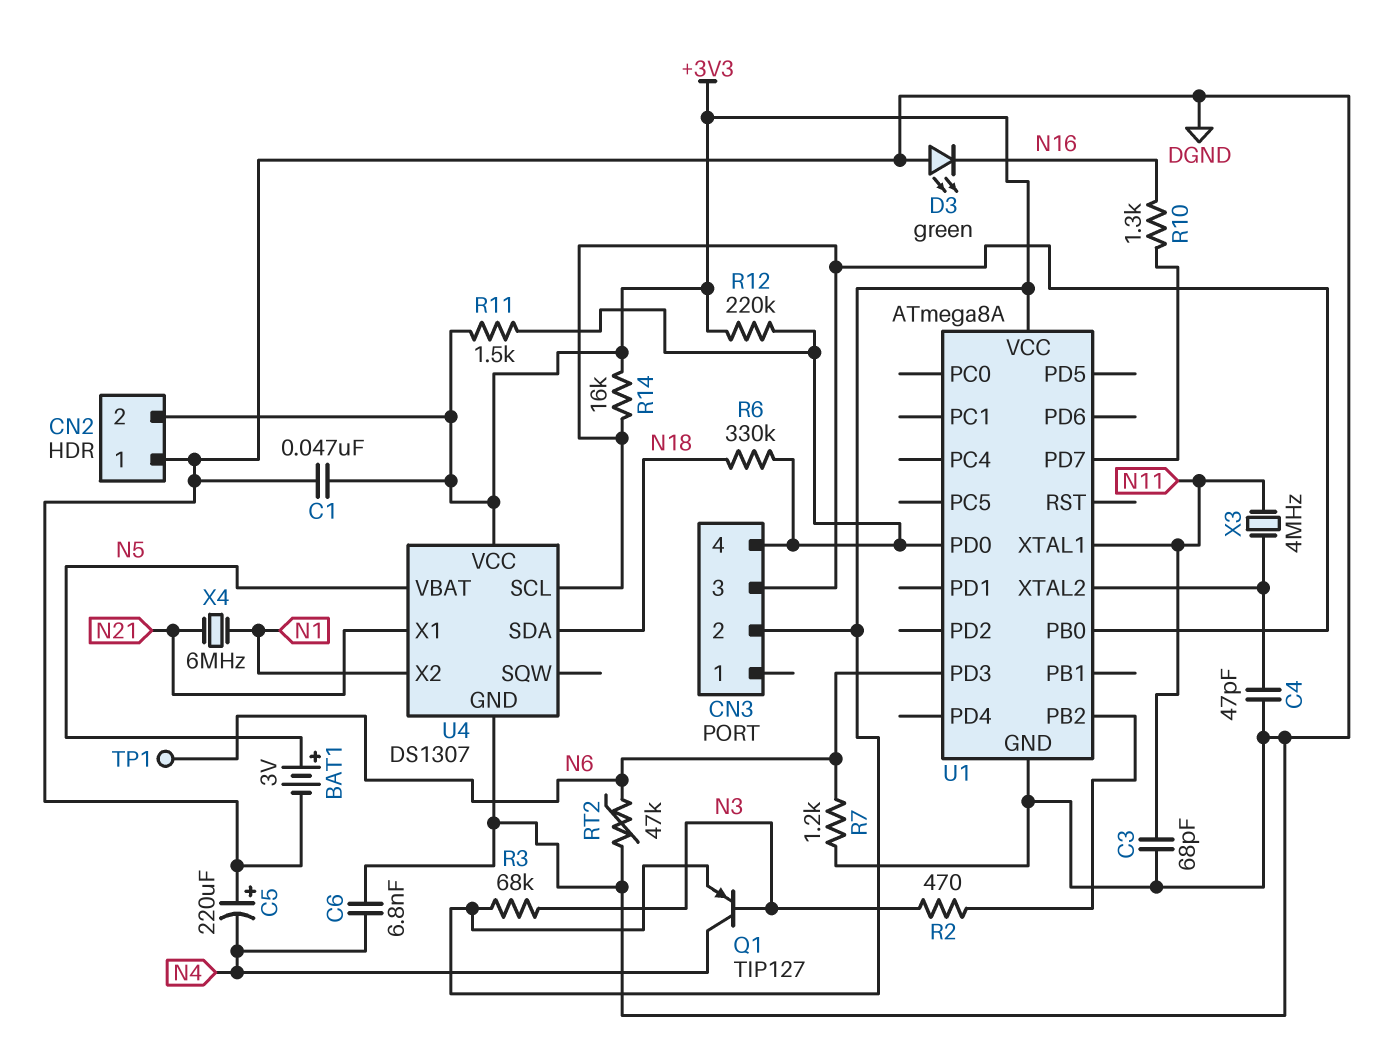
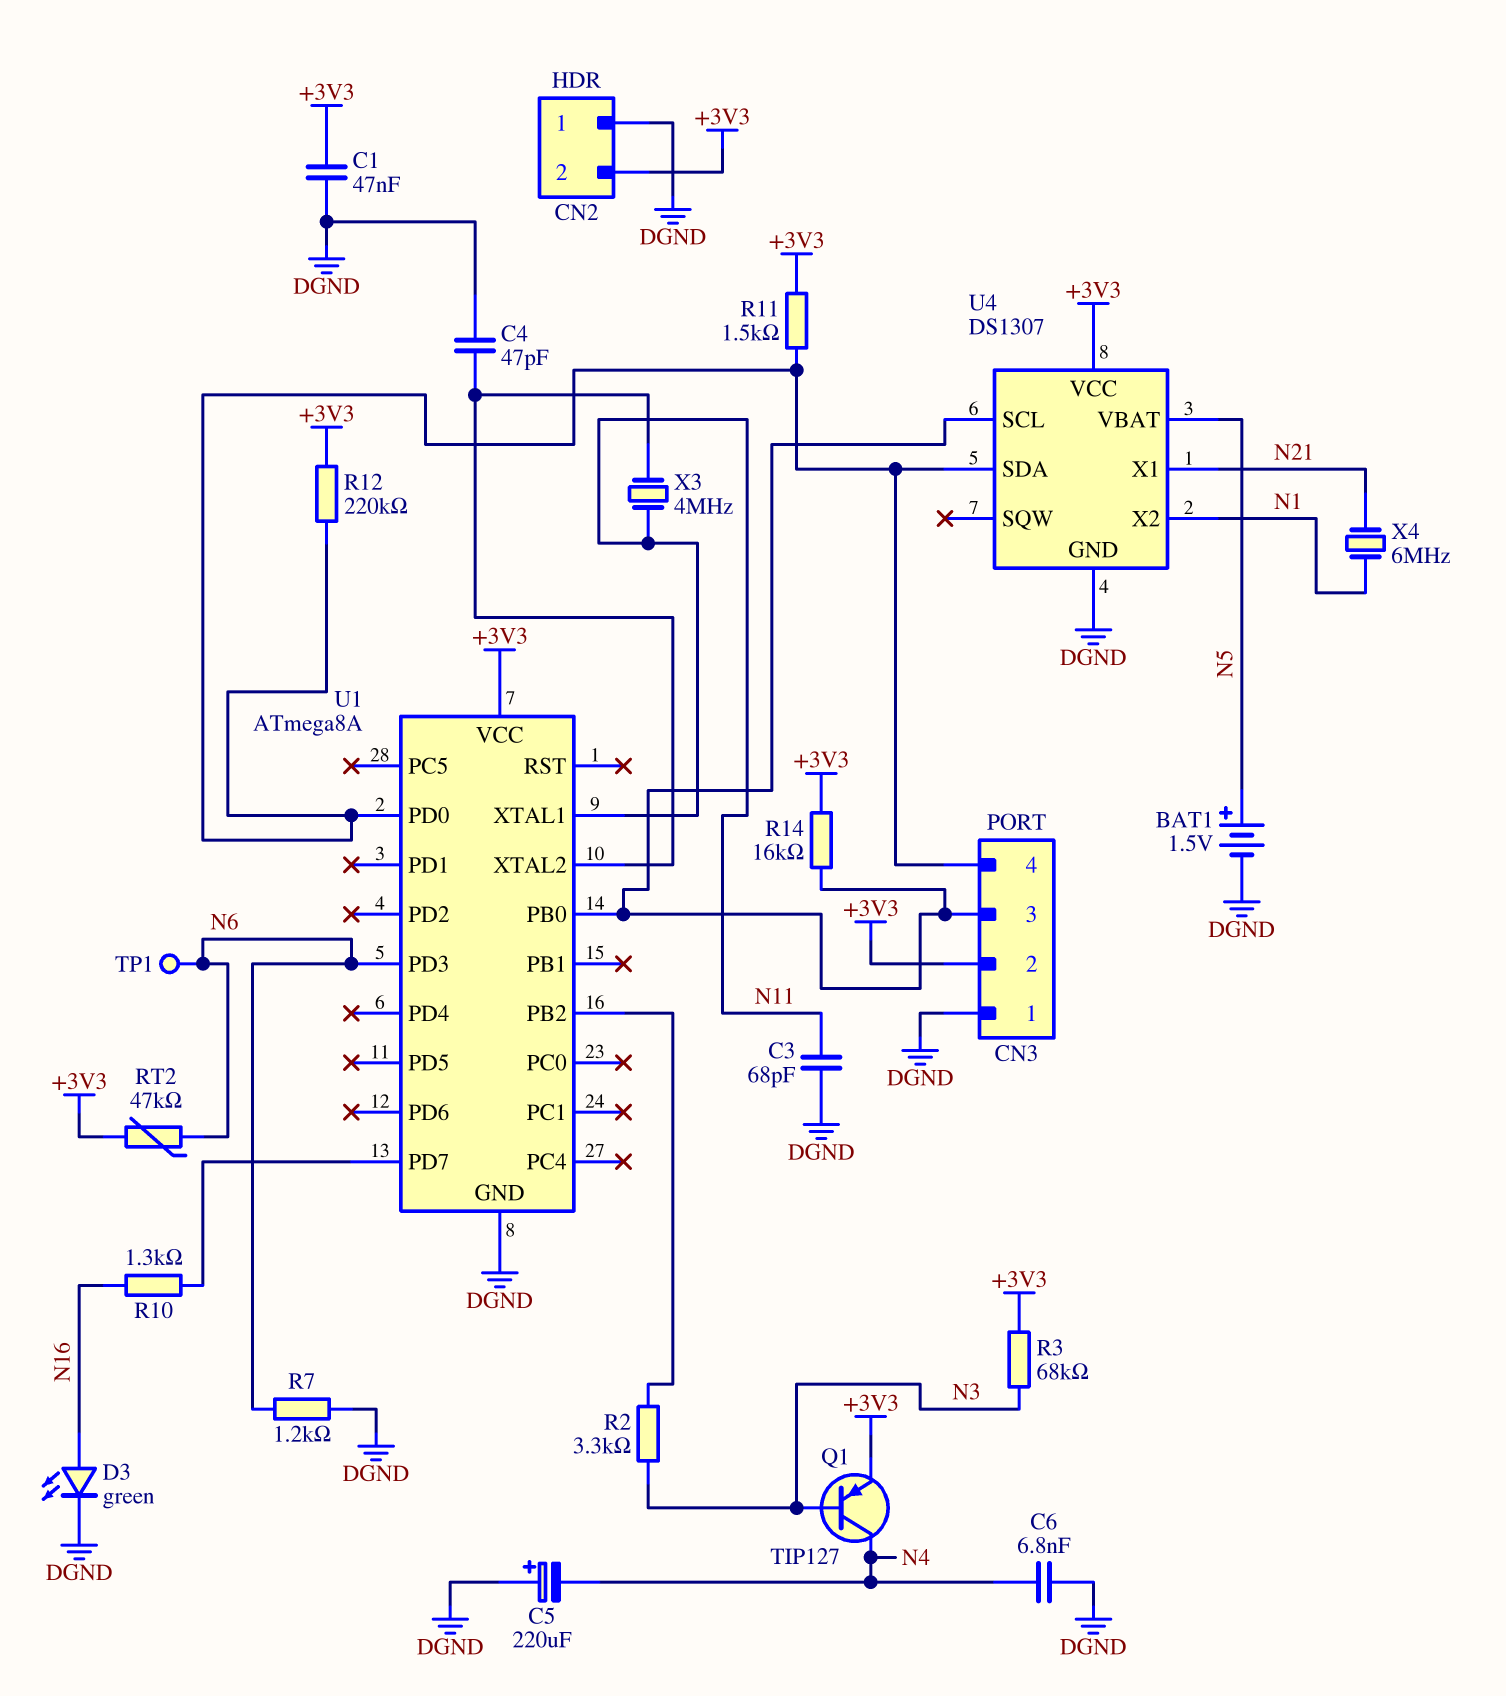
BAT1: 3V (plus N5, minus DGND) -> 1.5V (plus N5, minus DGND)
CN3 pin 1: none -> DGND
D3: LED green (A DGND, K N16) -> LED green (A N16, K DGND)
R2: 470 (N3, U1/PB2) -> 3.3k (N3, U1/PB2)
R6: 330k (CN3/4, N18) -> none
RT2: 47k (DGND, N6) -> 47k (+3V3, N6)
U4 pin SDA: N18 -> CN3/4

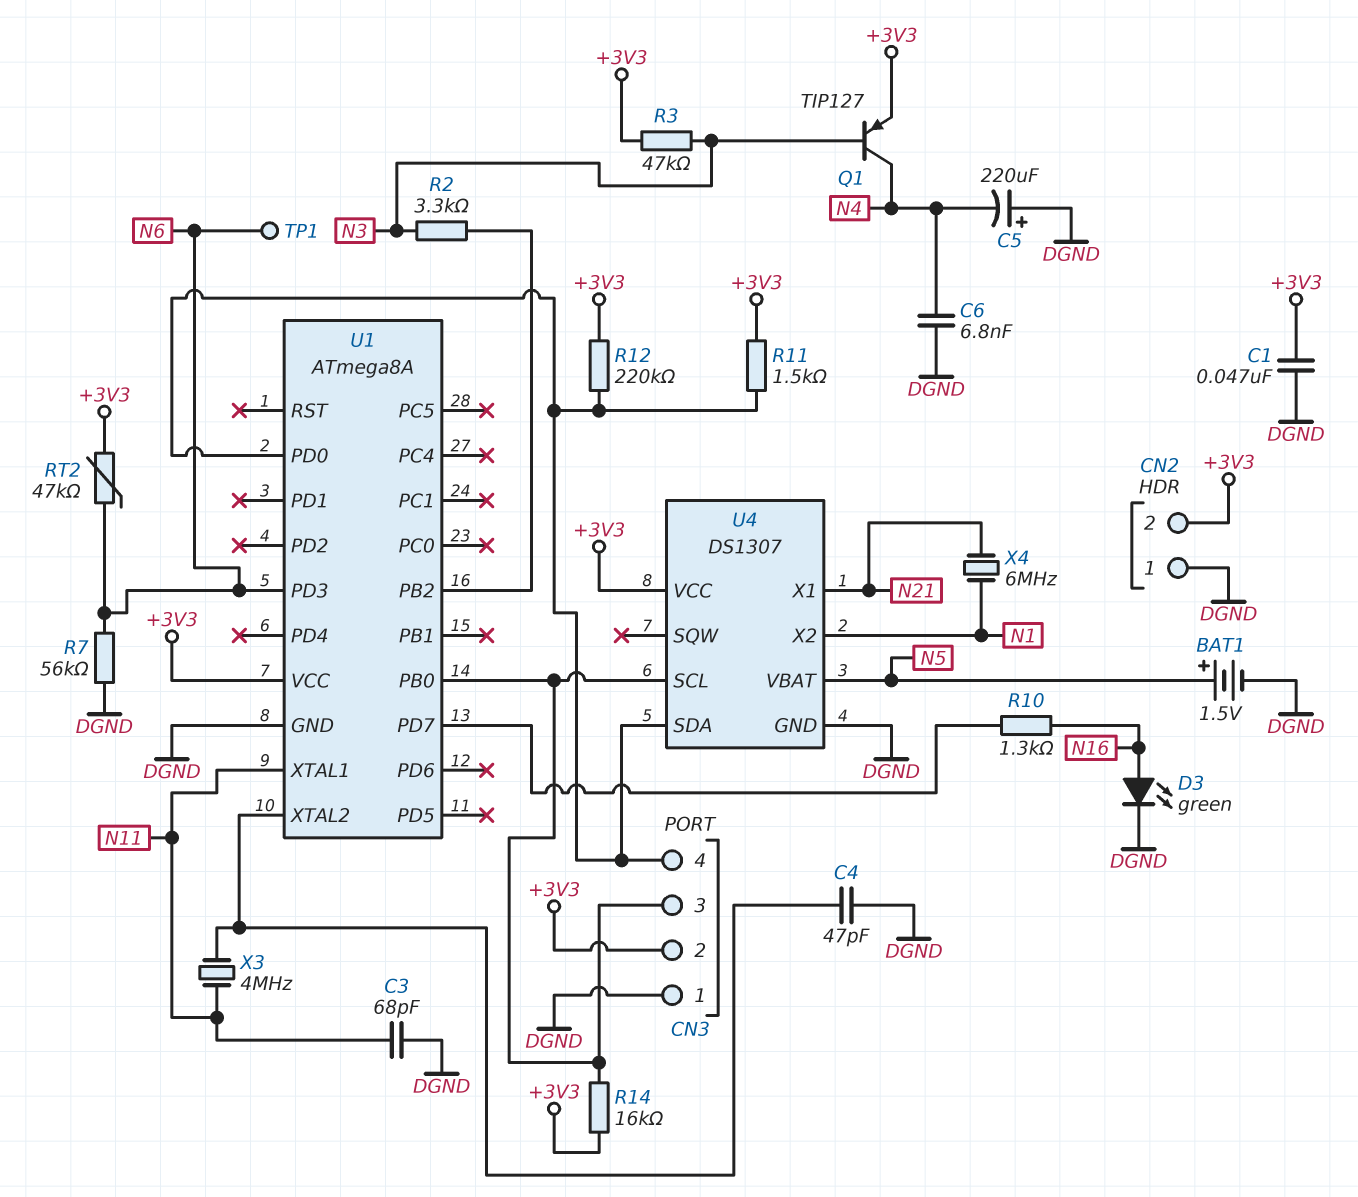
R3: 68k (+3V3, N3) -> 47k (+3V3, N3)
R7: 1.2k (DGND, N6) -> 56k (DGND, N6)

